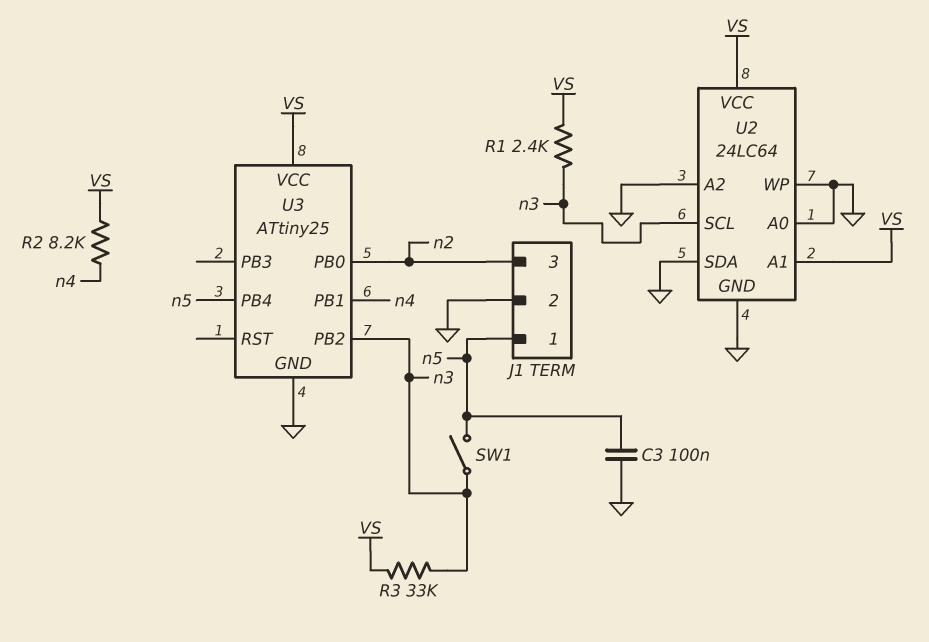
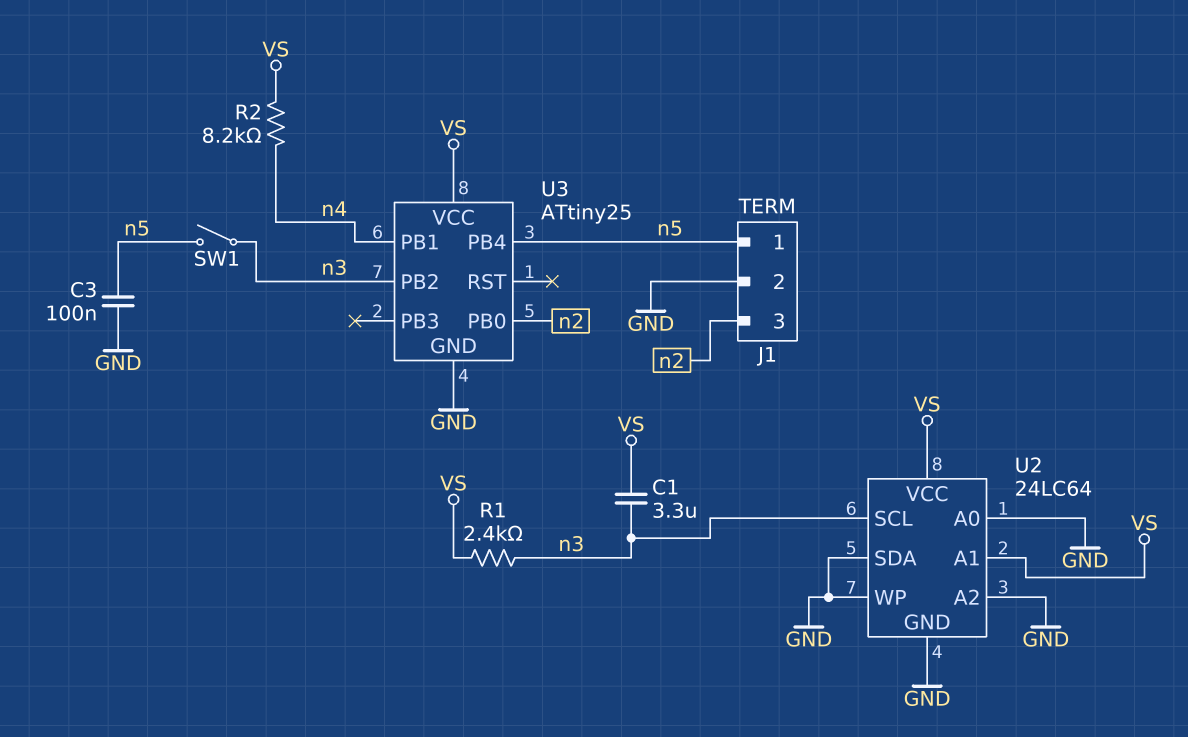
C1: none -> 3.3uF (VS, n3)
R3: 33k (VS, n3) -> none

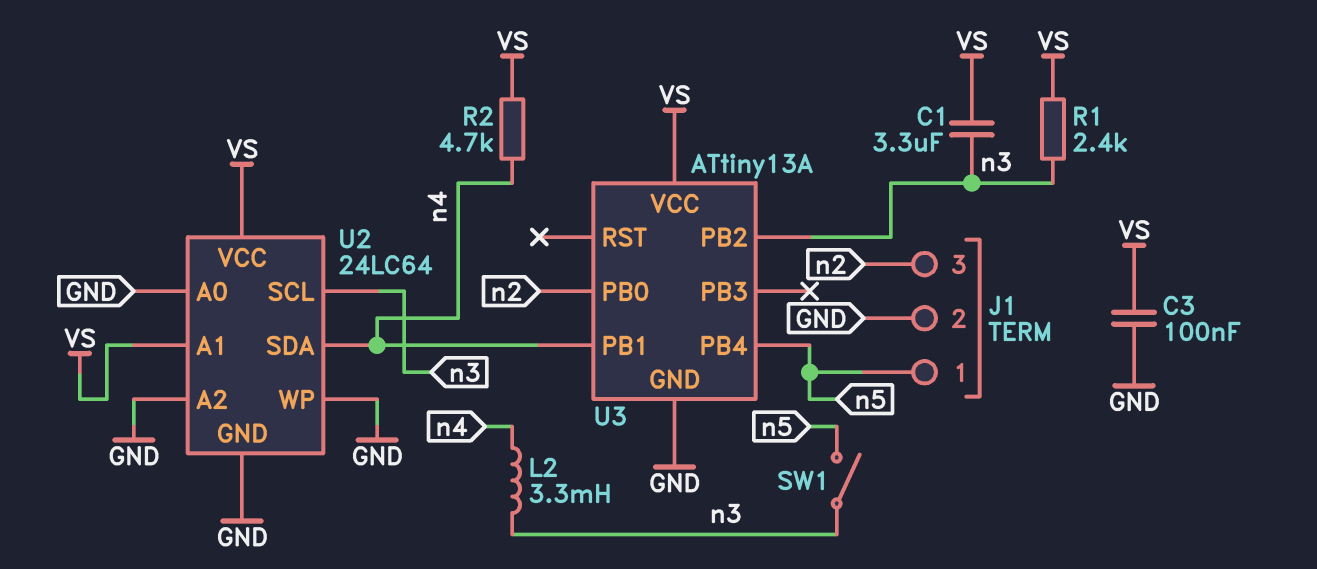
C3: 100nF (GND, n5) -> 100nF (GND, VS)
L2: none -> 3.3mH (n3, n4)
R2: 8.2k (VS, n4) -> 4.7k (VS, n4)
U2 pin SDA: GND -> n4
U3: ATtiny25 -> ATtiny13A

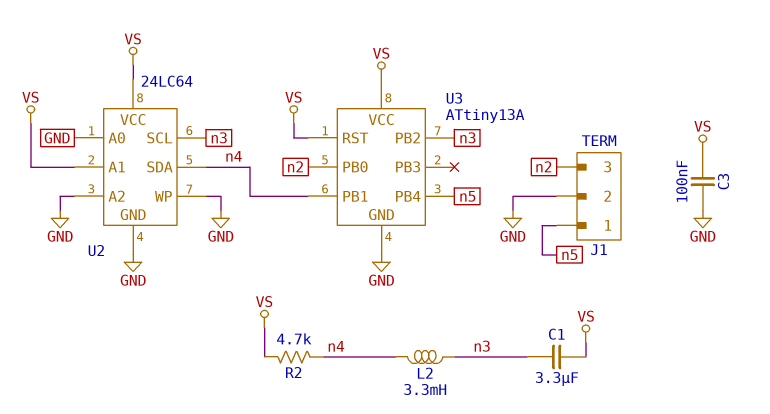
R1: 2.4k (VS, n3) -> none
SW1: switch (n3, n5) -> none
U3 pin RST: none -> VS

